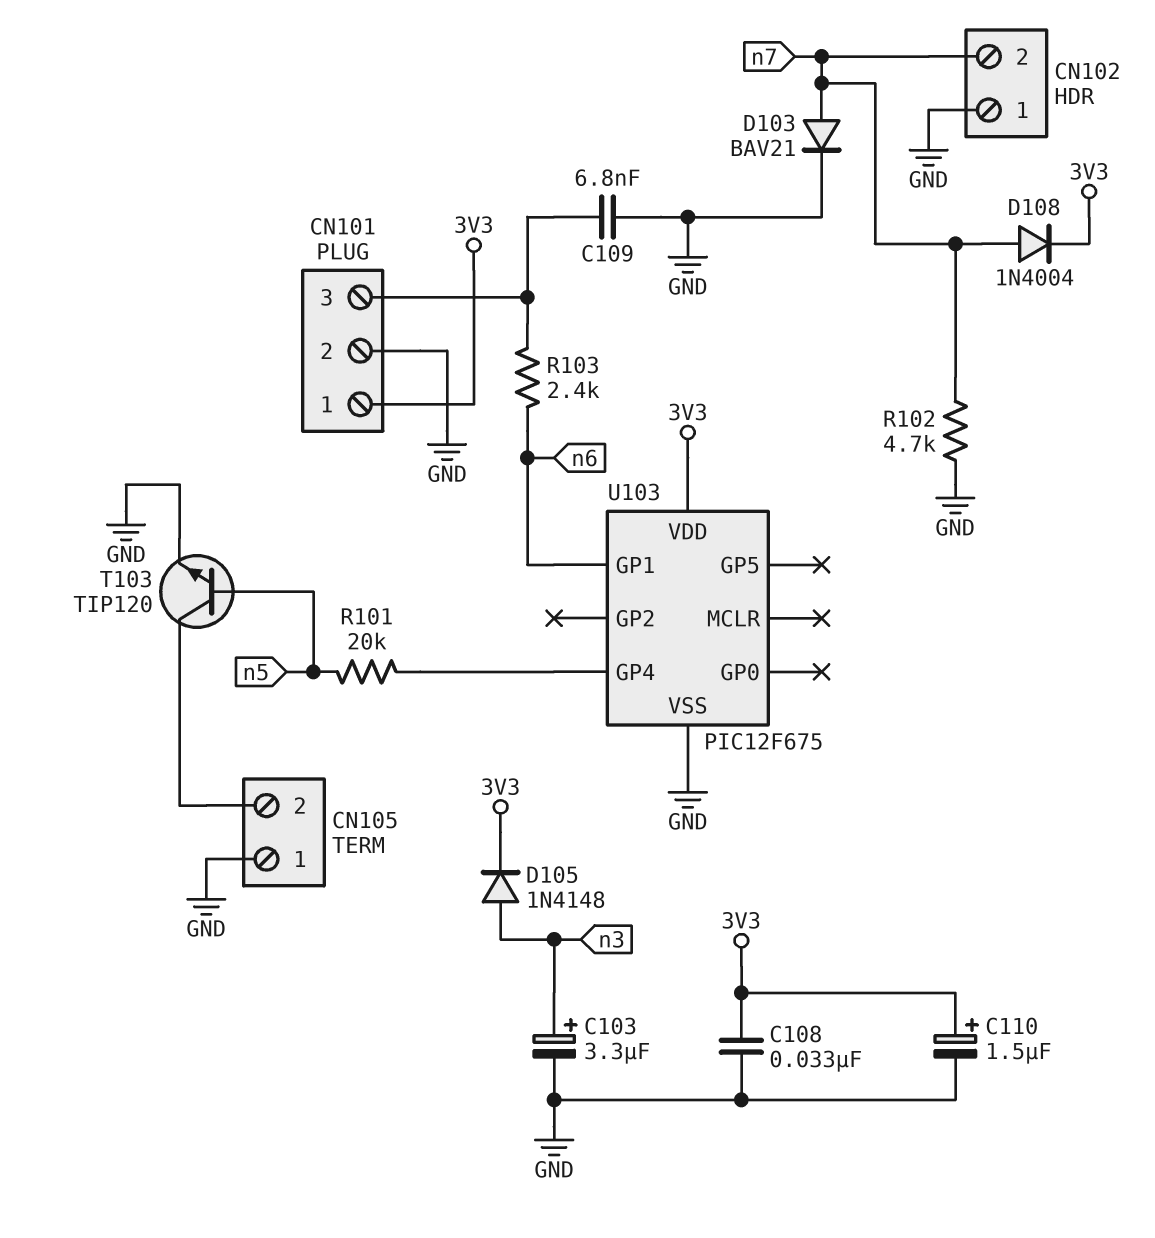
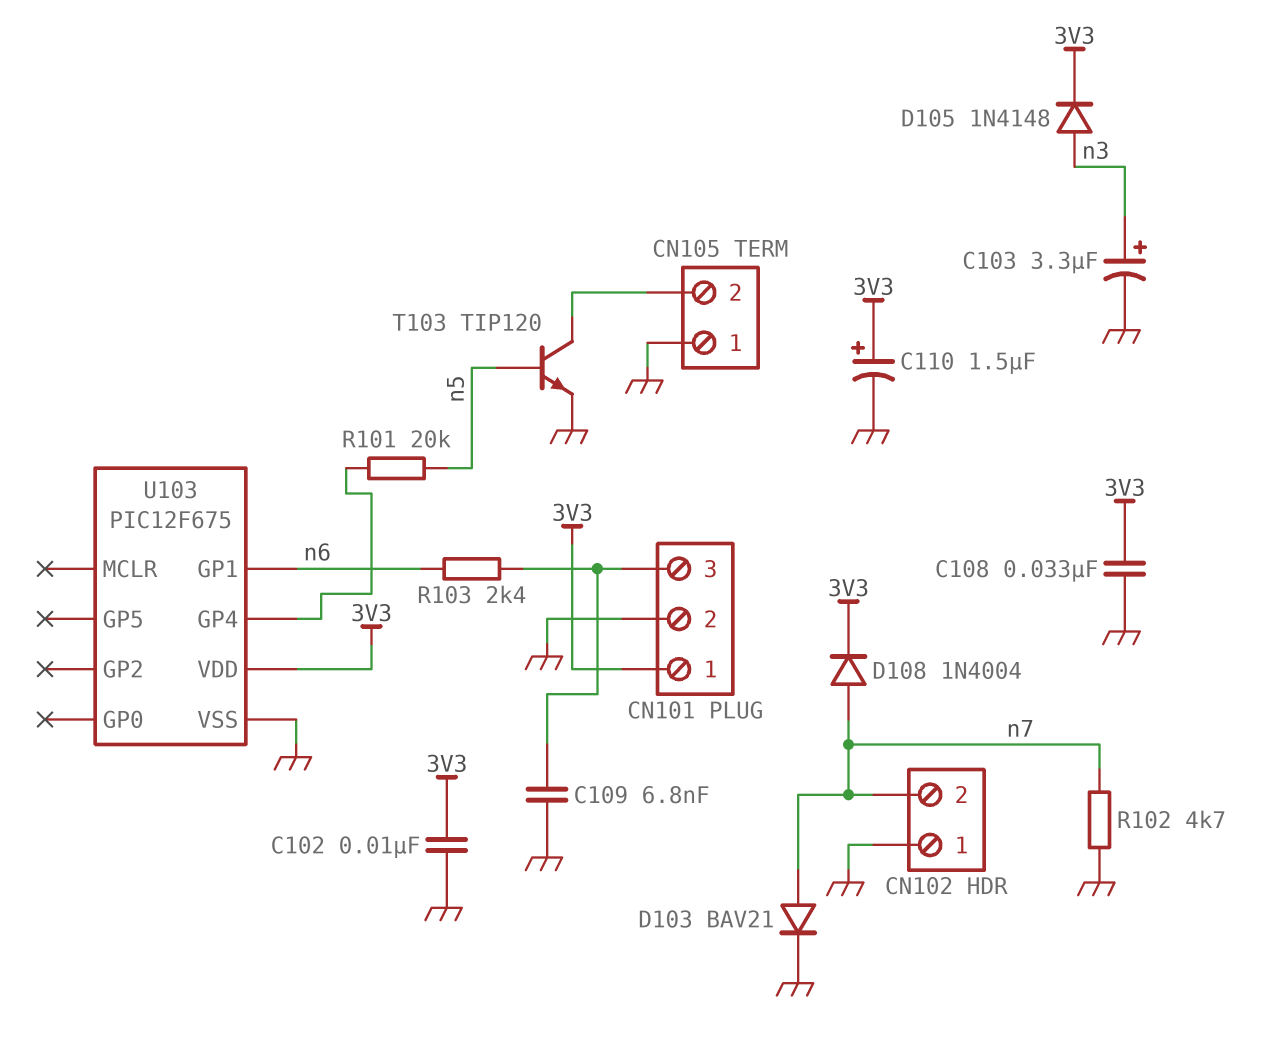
C102: none -> 10nF (3V3, GND)

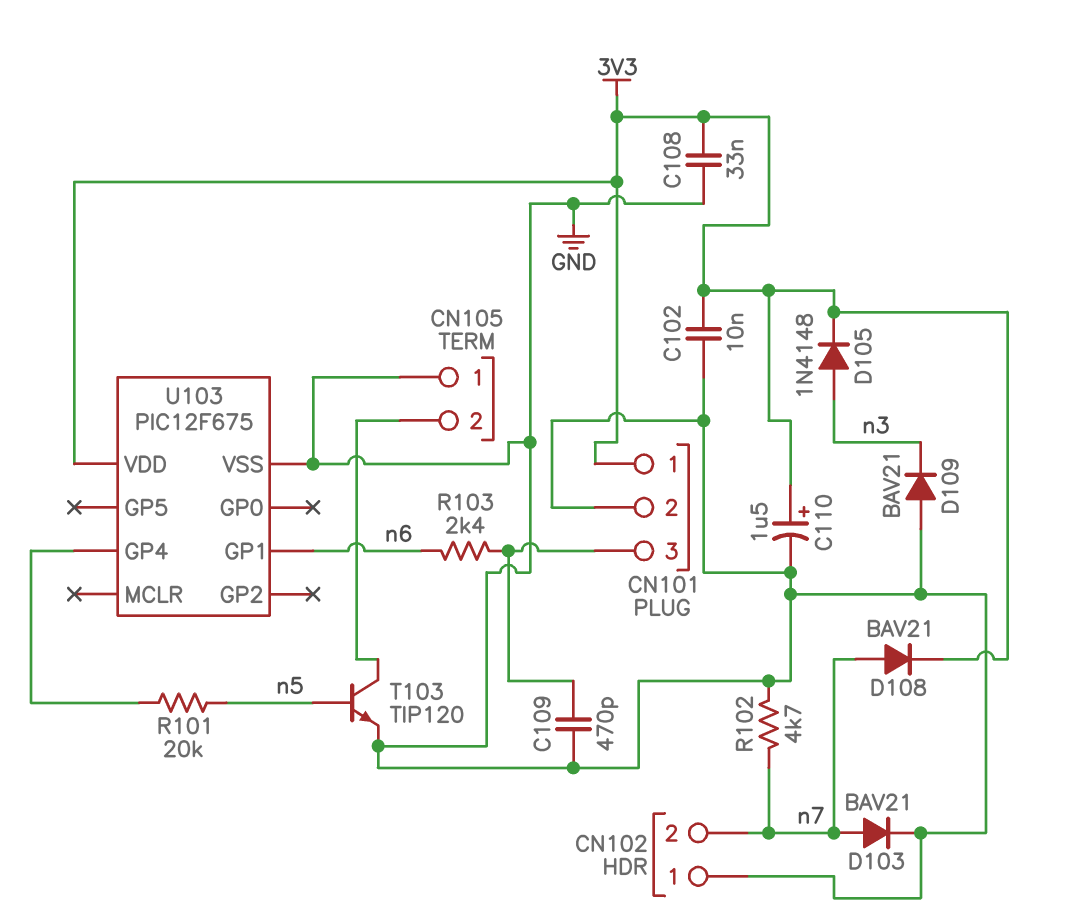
C103: 3.3uF (plus n3, minus GND) -> none
C109: 6.8nF (CN101/3, GND) -> 470pF (CN101/3, GND)
D108: diode 1N4004 (A n7, K 3V3) -> diode BAV21 (A n7, K 3V3)
D109: none -> diode BAV21 (A GND, K n3)

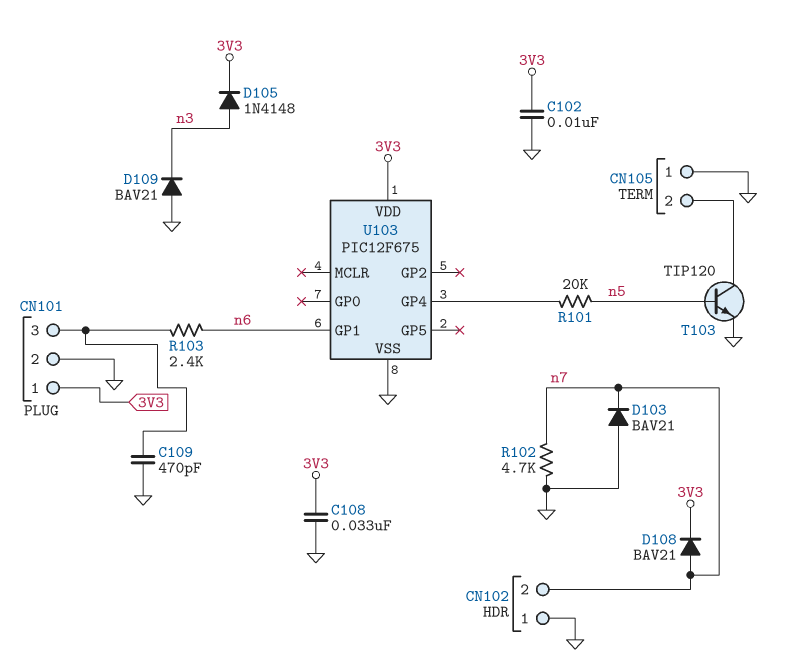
C110: 1.5uF (plus 3V3, minus GND) -> none
D103: diode BAV21 (A n7, K GND) -> diode BAV21 (A GND, K n7)

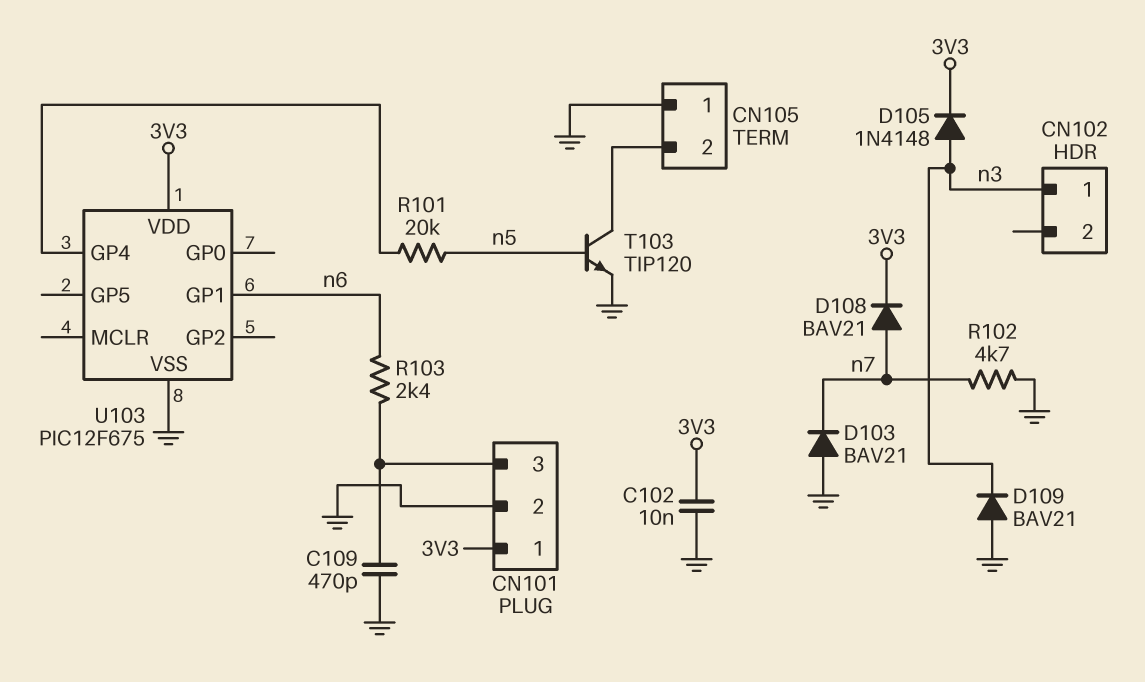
C108: 33nF (3V3, GND) -> none
CN102 pin 1: GND -> n3
CN102 pin 2: n7 -> none

